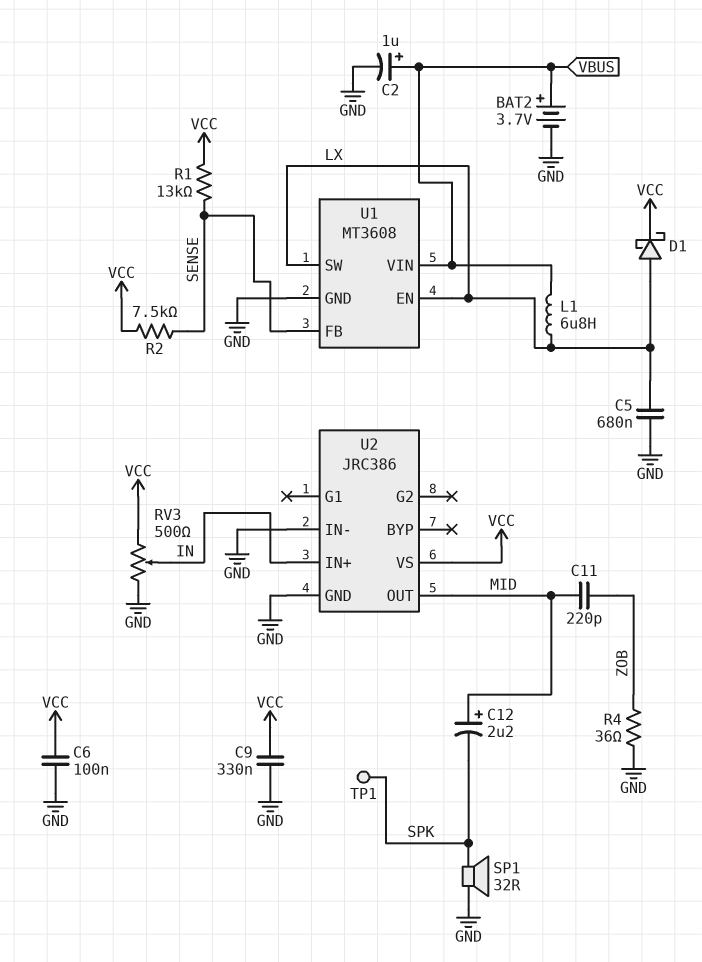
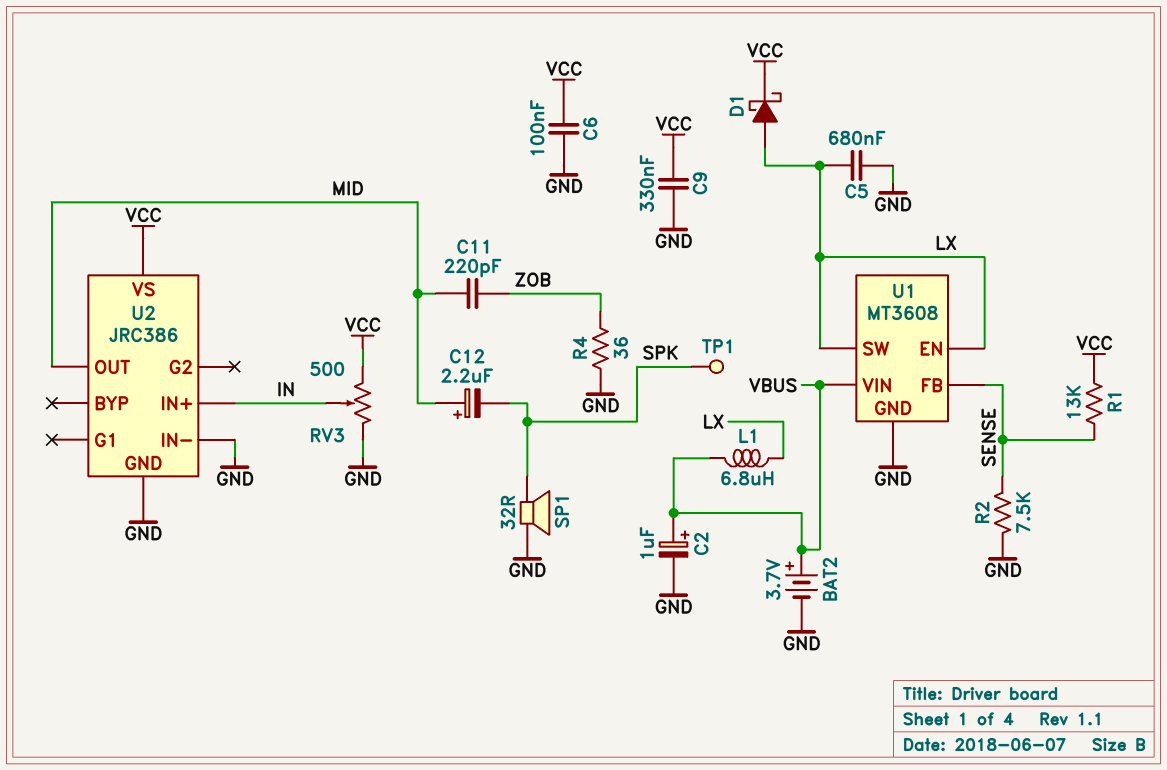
R2: 7.5k (SENSE, VCC) -> 7.5k (GND, SENSE)

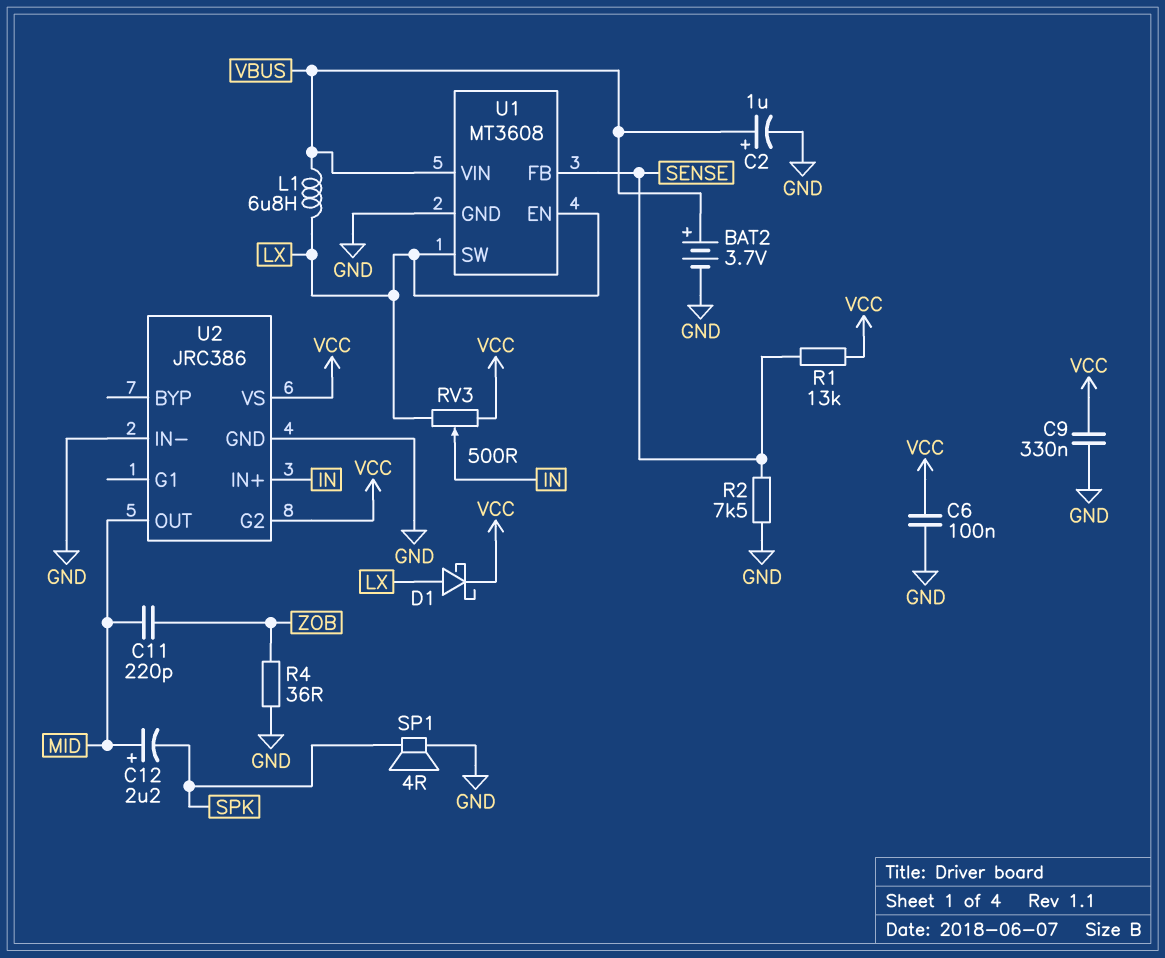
C5: 680nF (GND, LX) -> none
RV3: 500 (GND, VCC, wiper IN) -> 500 (LX, VCC, wiper IN)
SP1: speaker 32R (GND, SPK) -> speaker 4R (GND, SPK)
TP1: test point (SPK) -> none
U2 pin G2: none -> VCC

